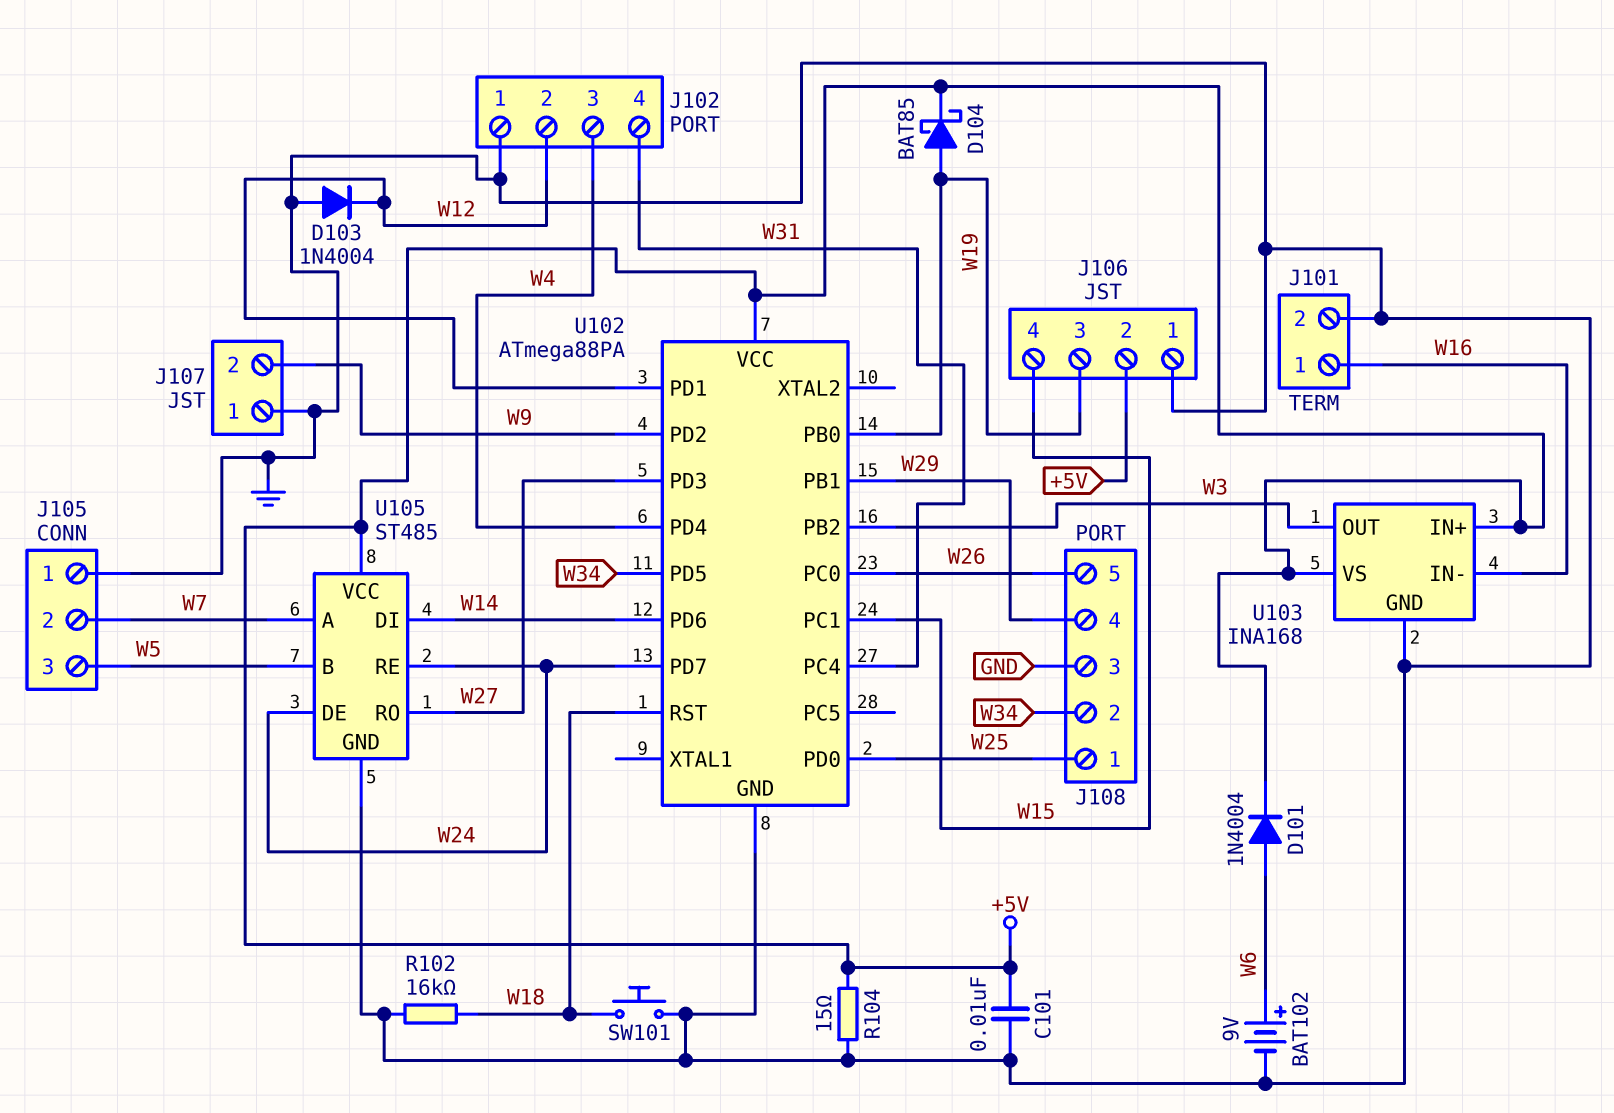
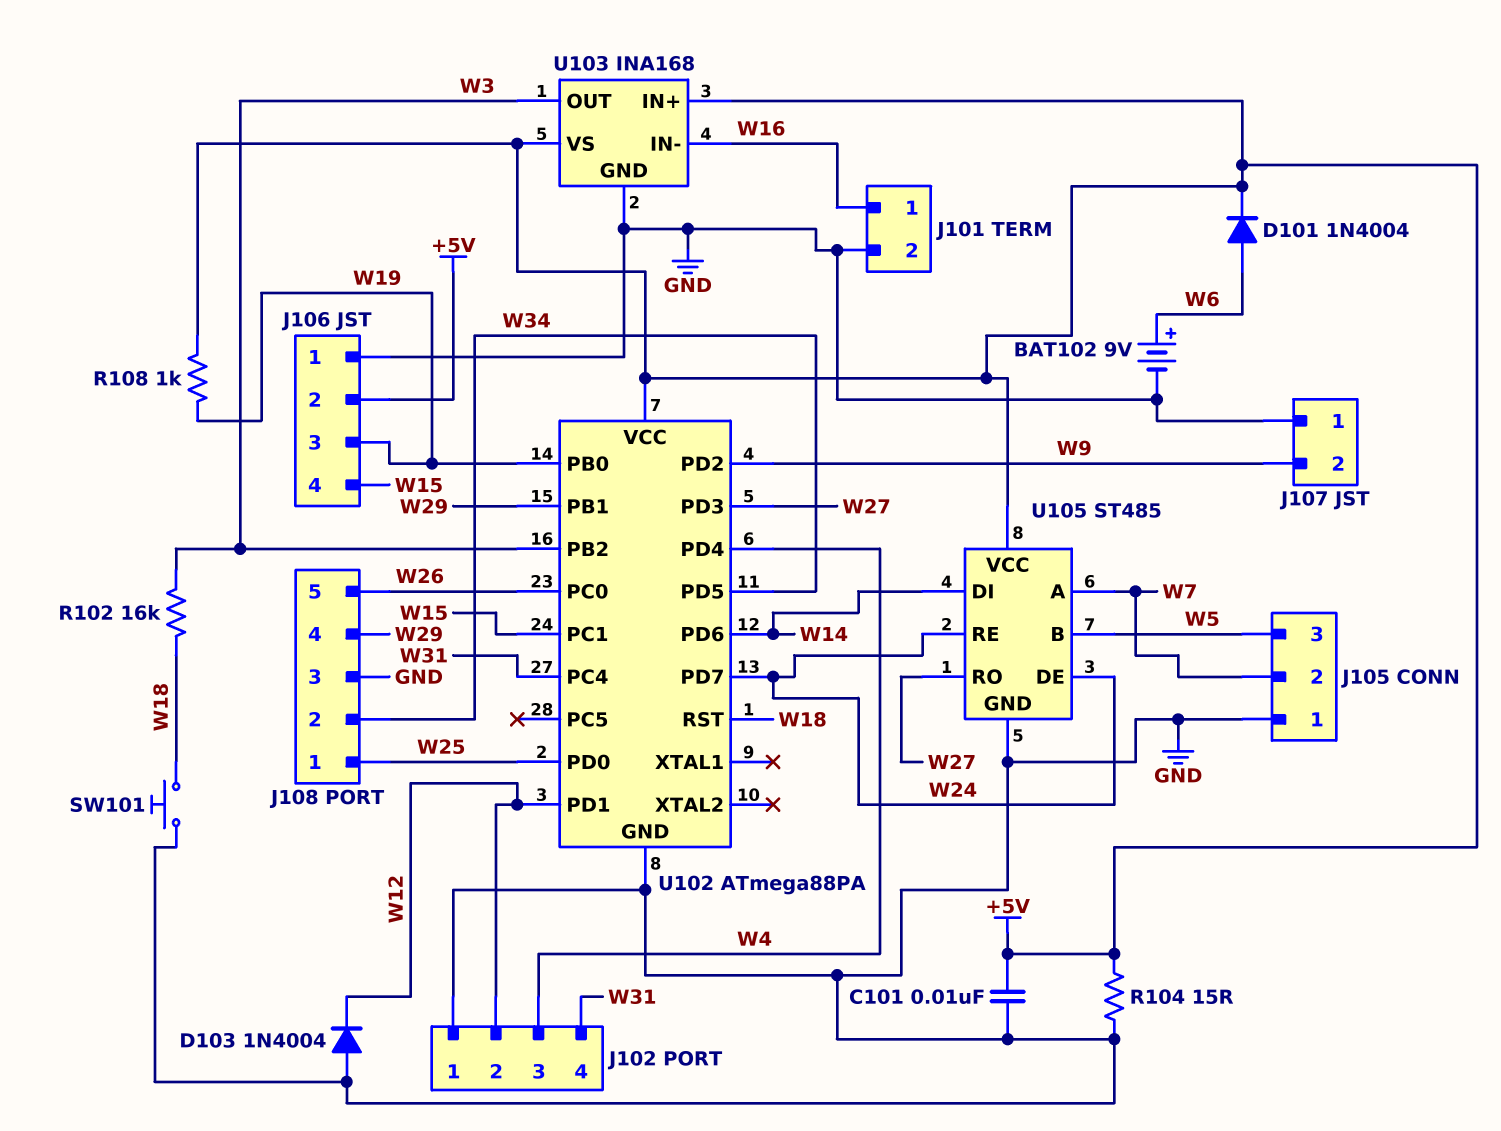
D104: schottky BAT85 (A W19, K +5V) -> none
R102: 16k (GND, W18) -> 16k (W3, W18)
R108: none -> 1k (+5V, W19)

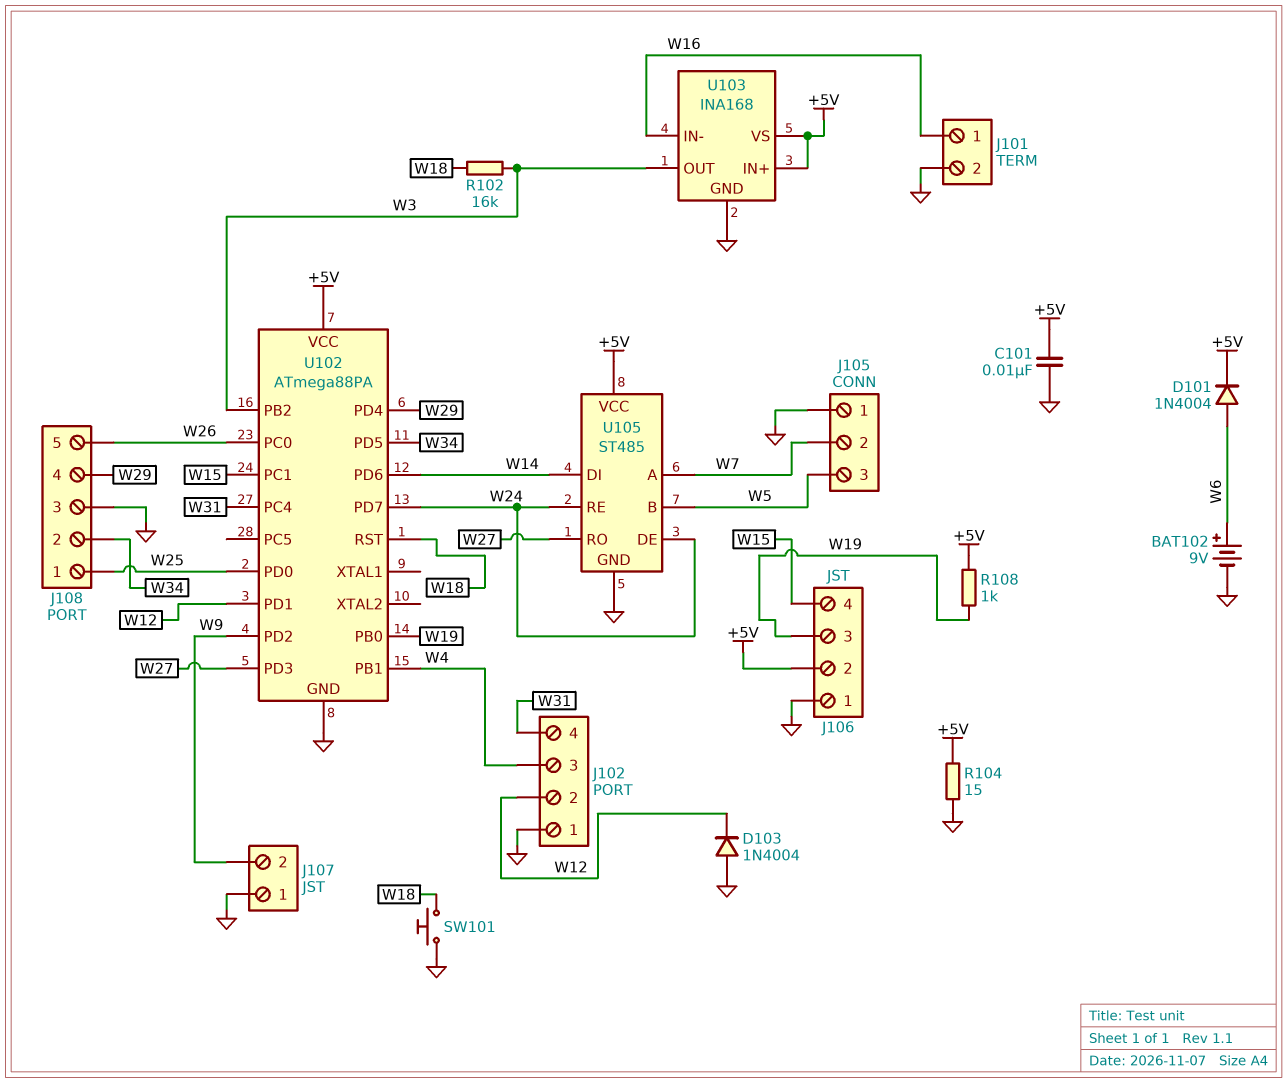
U102 pin PB1: W29 -> W4
U102 pin PD4: W4 -> W29

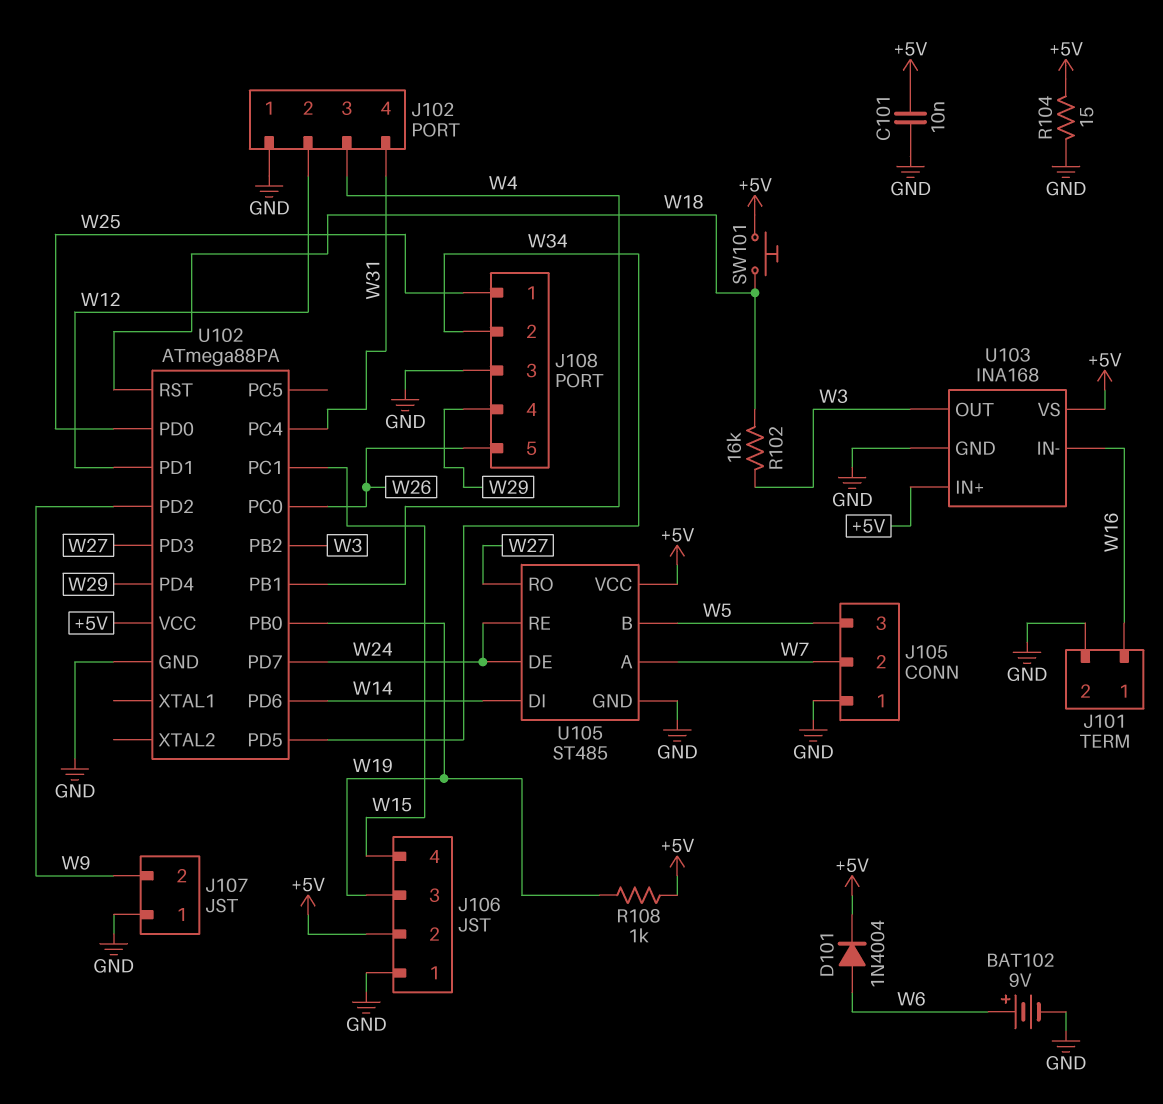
D103: diode 1N4004 (A GND, K W12) -> none
SW101: button (GND, W18) -> button (+5V, W18)

